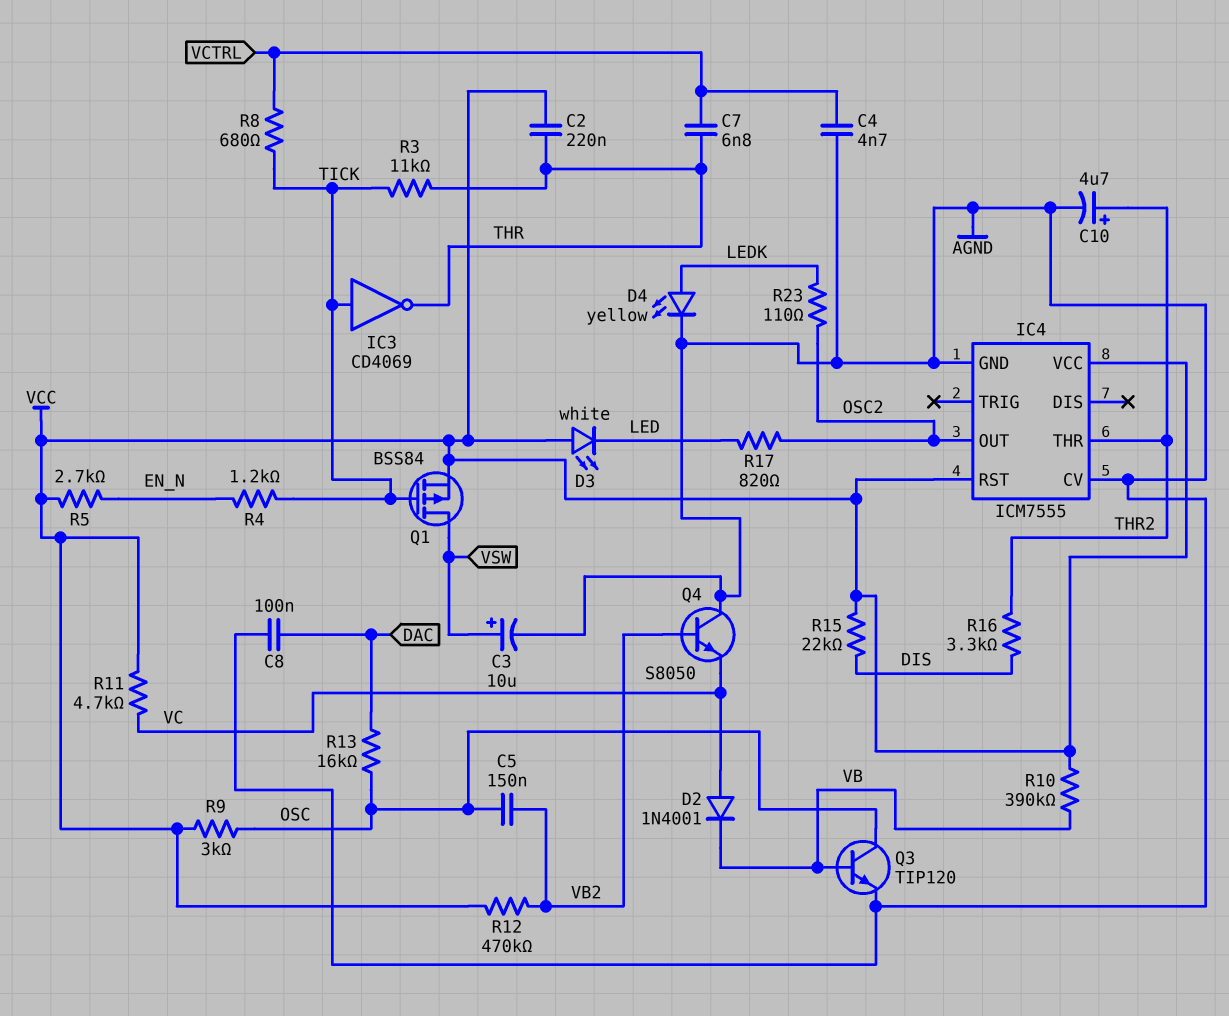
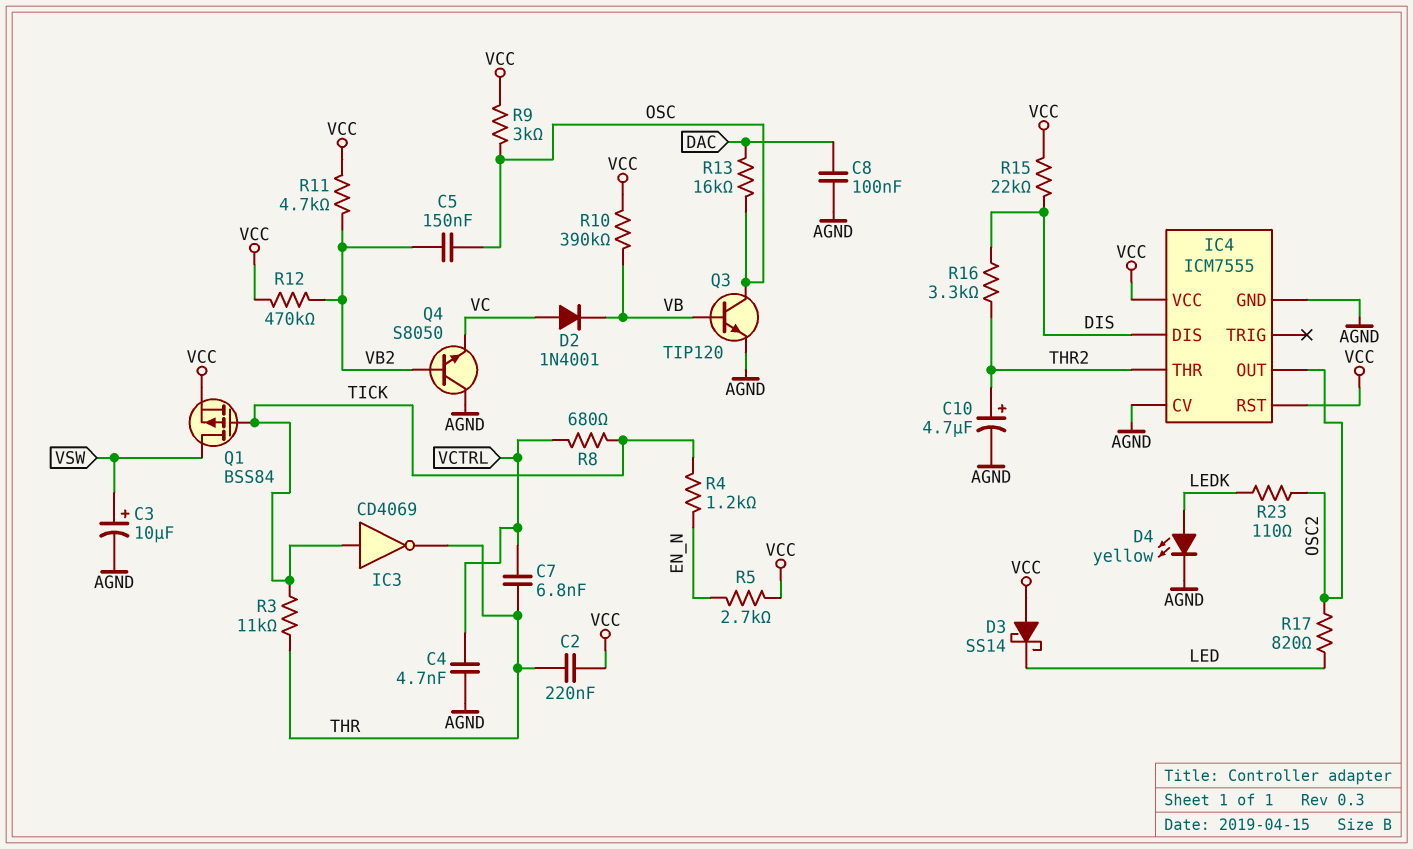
D3: LED white (A VCC, K LED) -> schottky SS14 (A VCC, K LED)
IC4 pin DIS: none -> DIS
R11: 4.7k (VC, VCC) -> 4.7k (VB2, VCC)

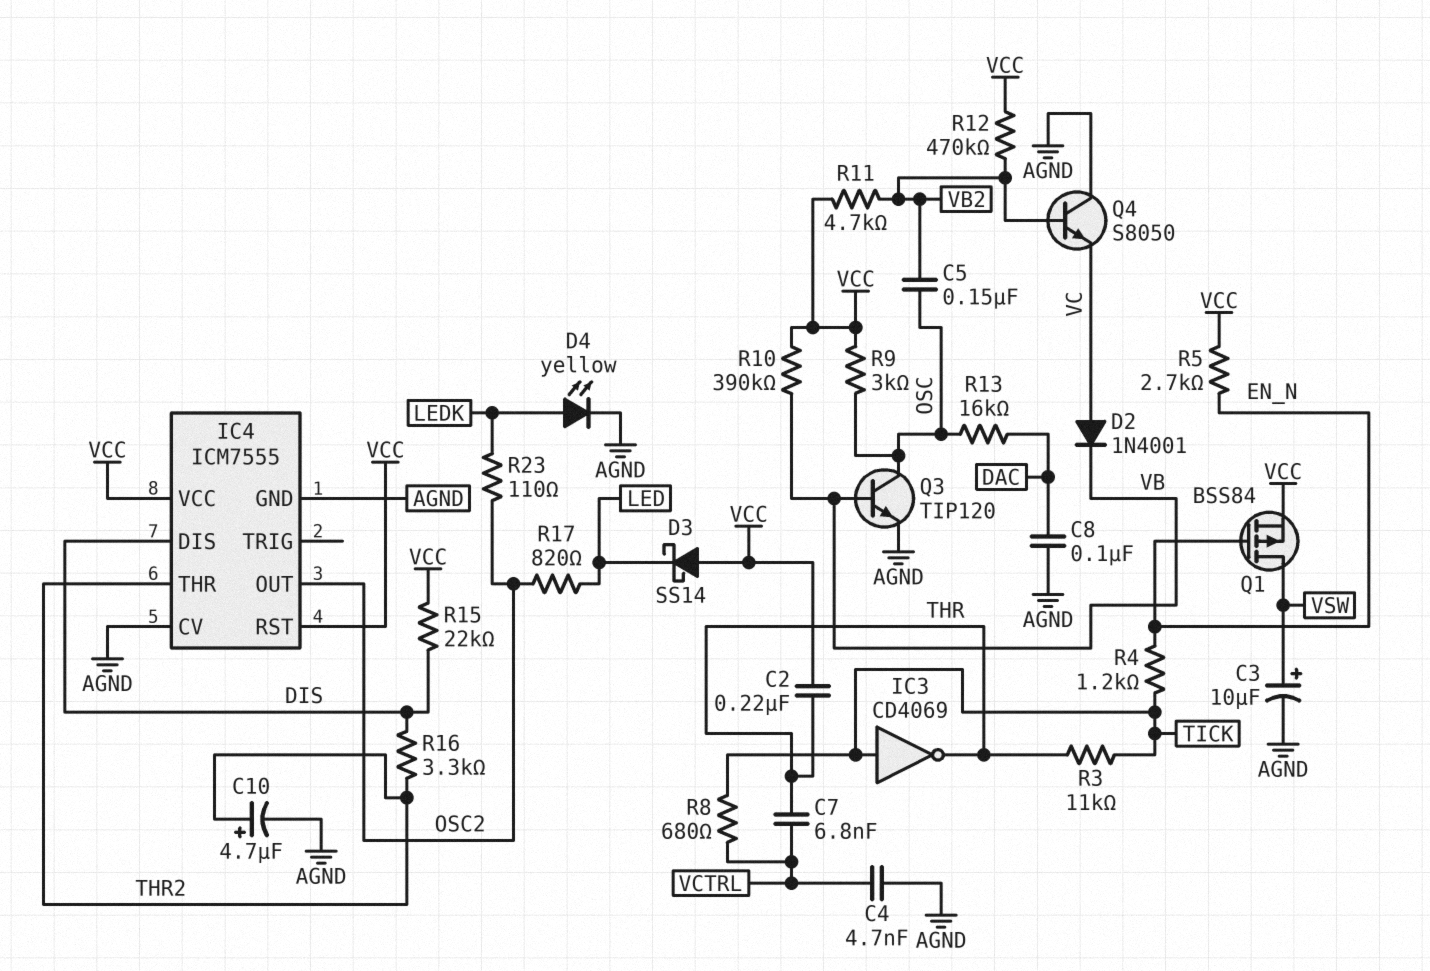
Q1: PMOS BSS84 (G TICK, D VSW, S VCC) -> PMOS BSS84 (G EN_N, D VSW, S VCC)

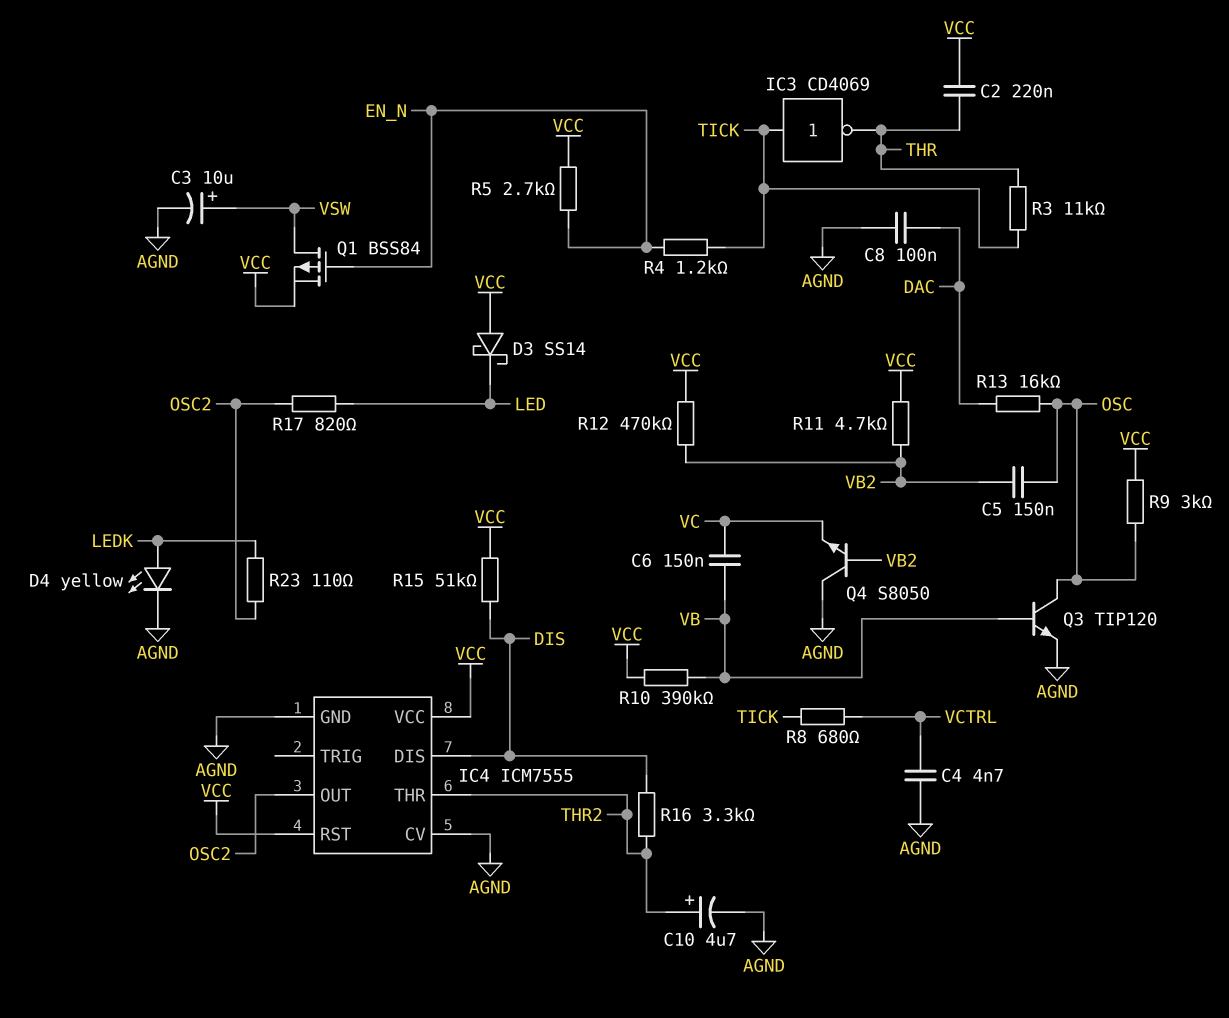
C6: none -> 150nF (VB, VC)
C7: 6.8nF (THR, VCTRL) -> none
D2: diode 1N4001 (A VC, K VB) -> none
R15: 22k (DIS, VCC) -> 51k (DIS, VCC)

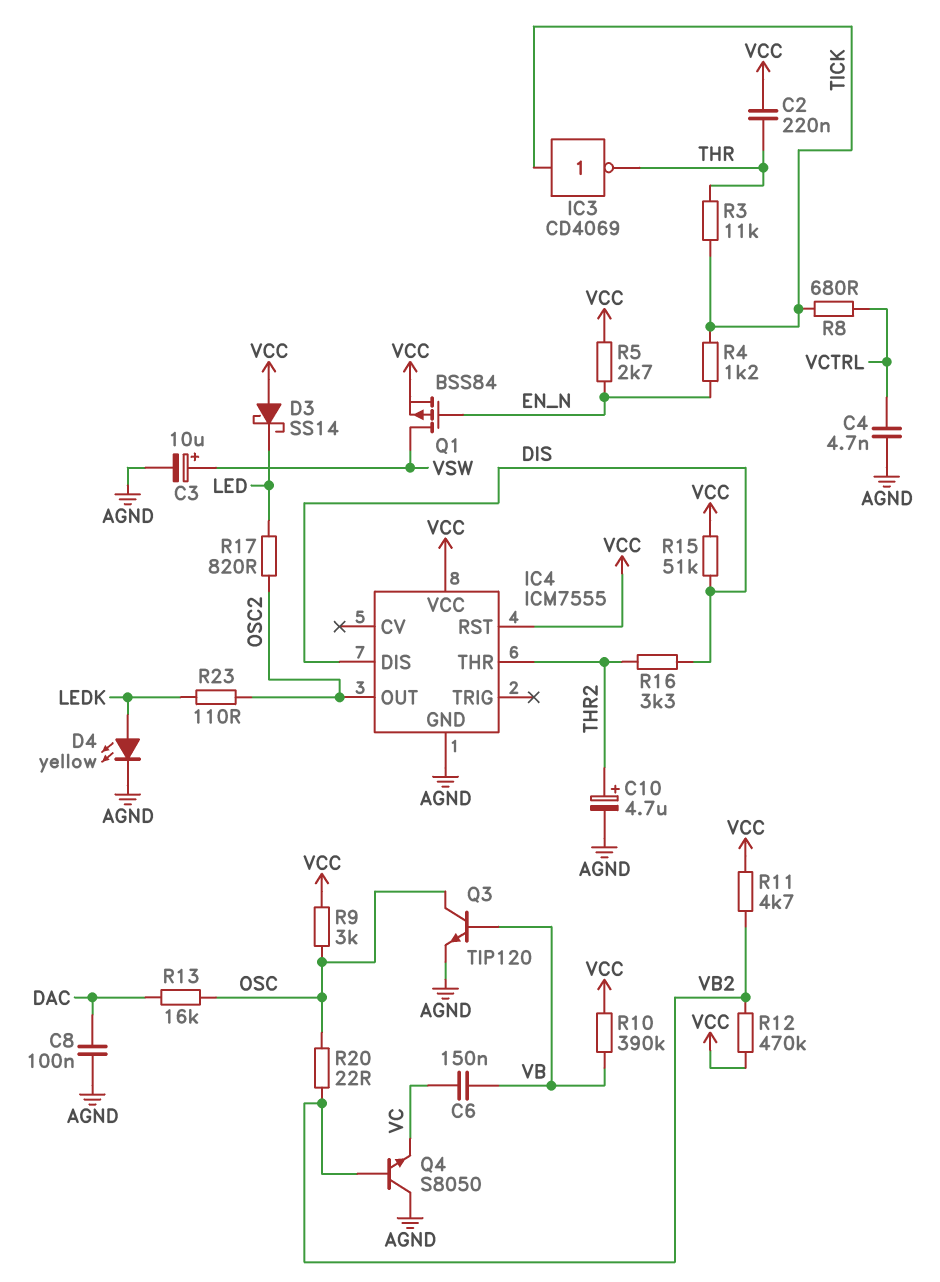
C5: 150nF (OSC, VB2) -> none
IC4 pin CV: AGND -> none
R20: none -> 22 (OSC, VB2)

